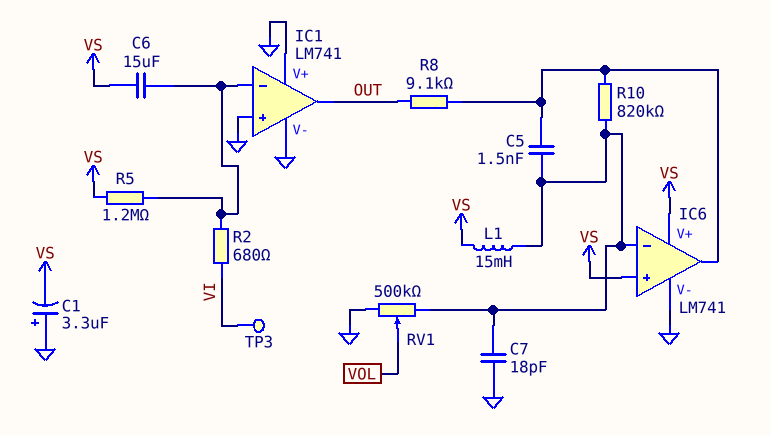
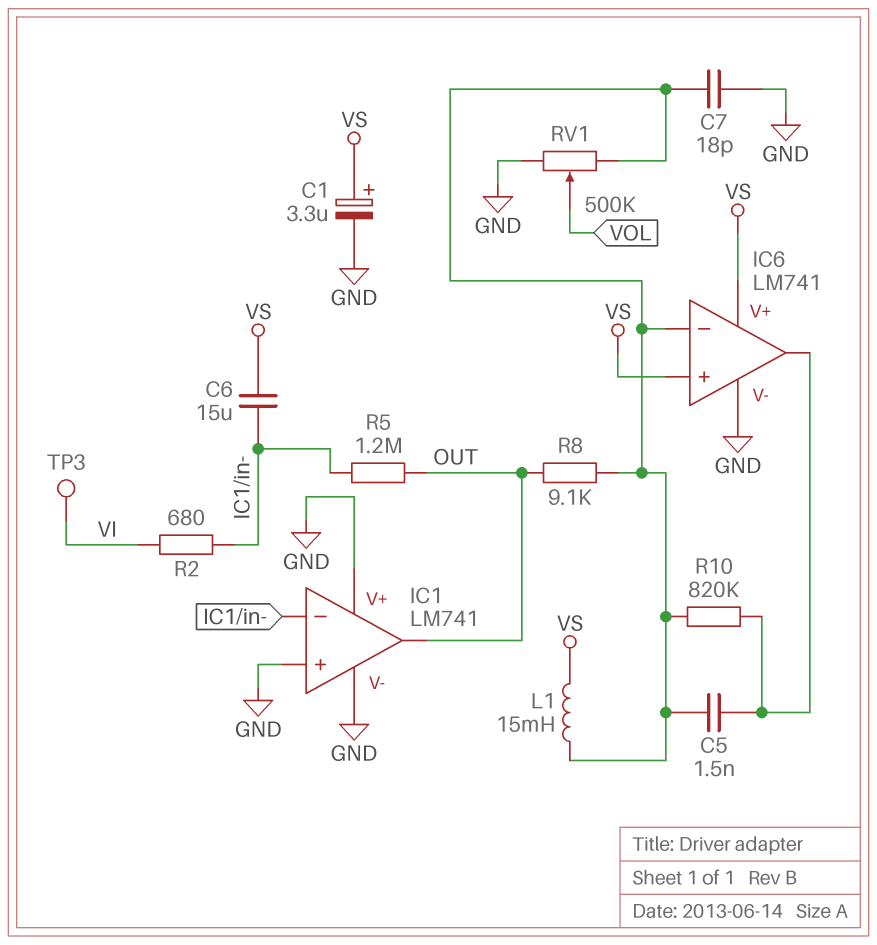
C1: 3.3uF (plus GND, minus VS) -> 3.3uF (plus VS, minus GND)
R5: 1.2M (IC1/in-, VS) -> 1.2M (IC1/in-, OUT)
R8: 9.1k (IC6/out, OUT) -> 9.1k (IC6/in-, OUT)

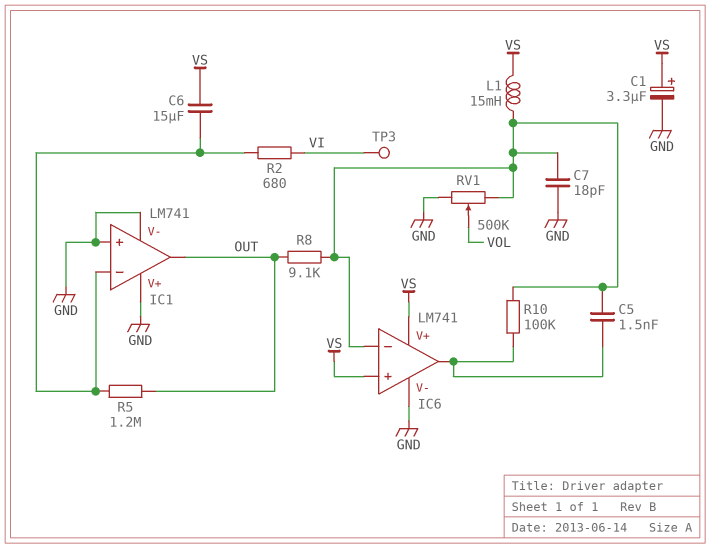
R10: 820k (IC6/in-, IC6/out) -> 100k (IC6/in-, IC6/out)

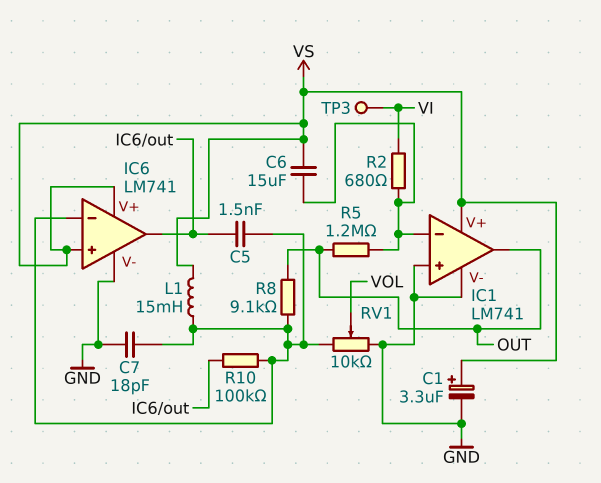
IC1 pin V+: GND -> VS
RV1: 500k (GND, IC6/in-, wiper VOL) -> 10k (GND, IC6/in-, wiper VOL)

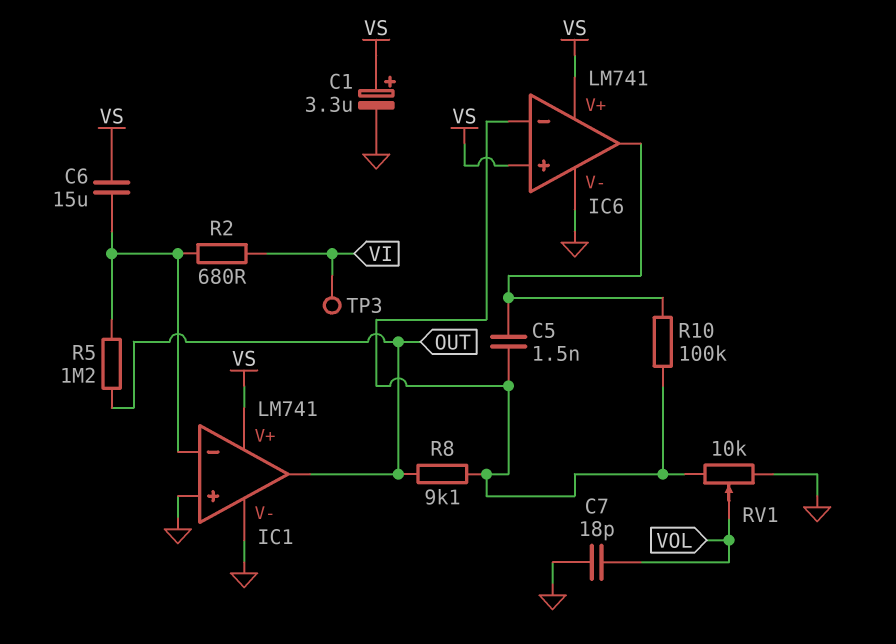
C7: 18pF (GND, IC6/in-) -> 18pF (GND, VOL)
L1: 15mH (IC6/in-, VS) -> none

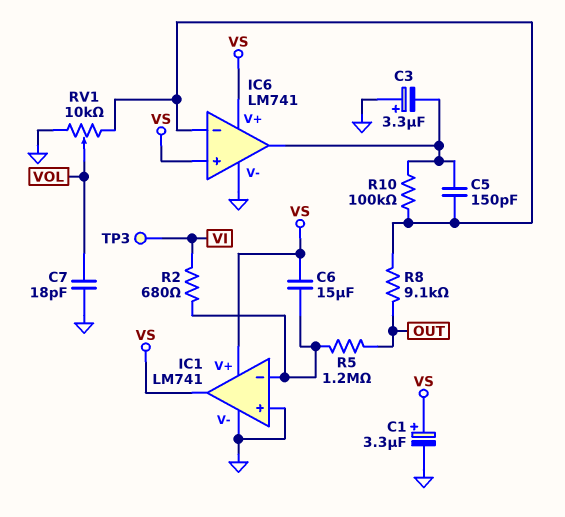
C3: none -> 3.3uF (plus GND, minus IC6/out)
C5: 1.5nF (IC6/in-, IC6/out) -> 150pF (IC6/in-, IC6/out)
IC1 pin out: OUT -> VS

